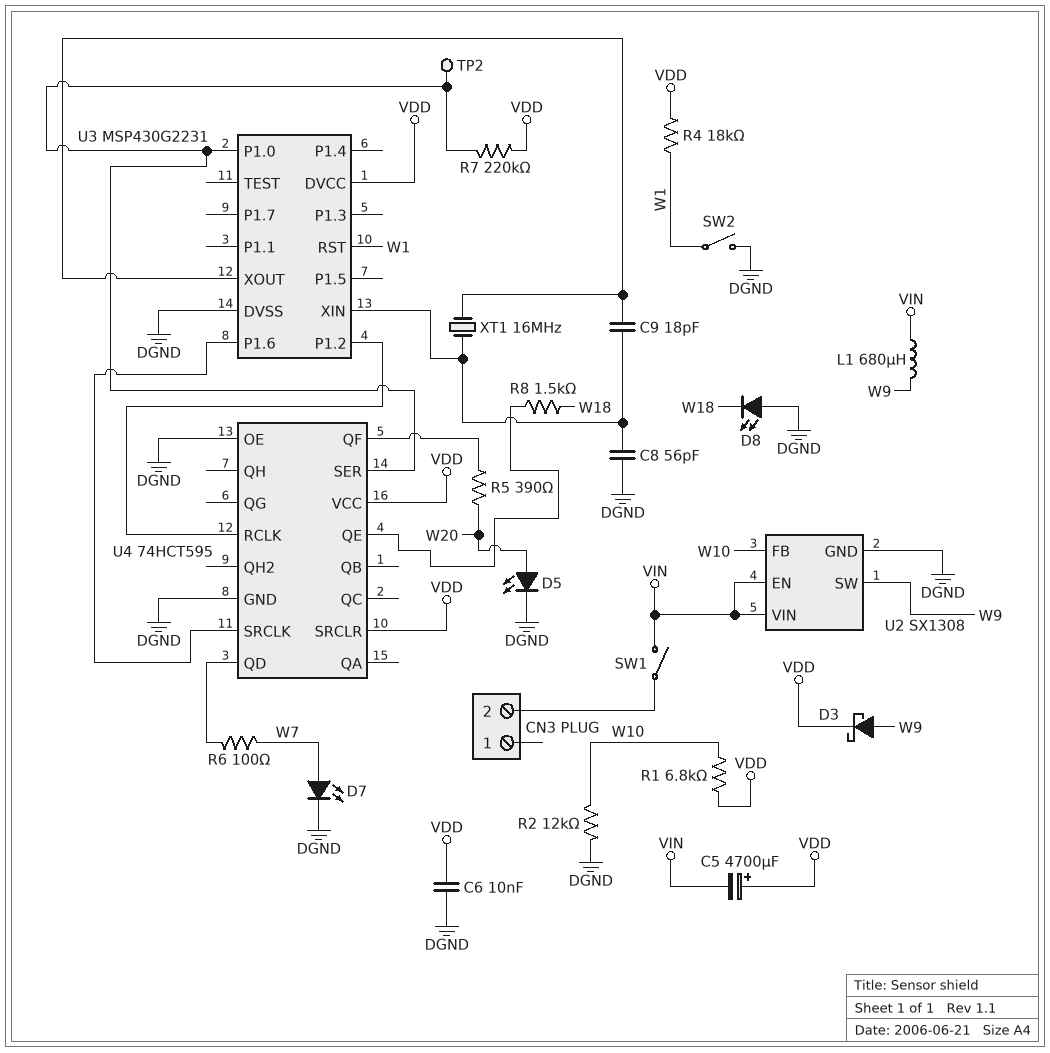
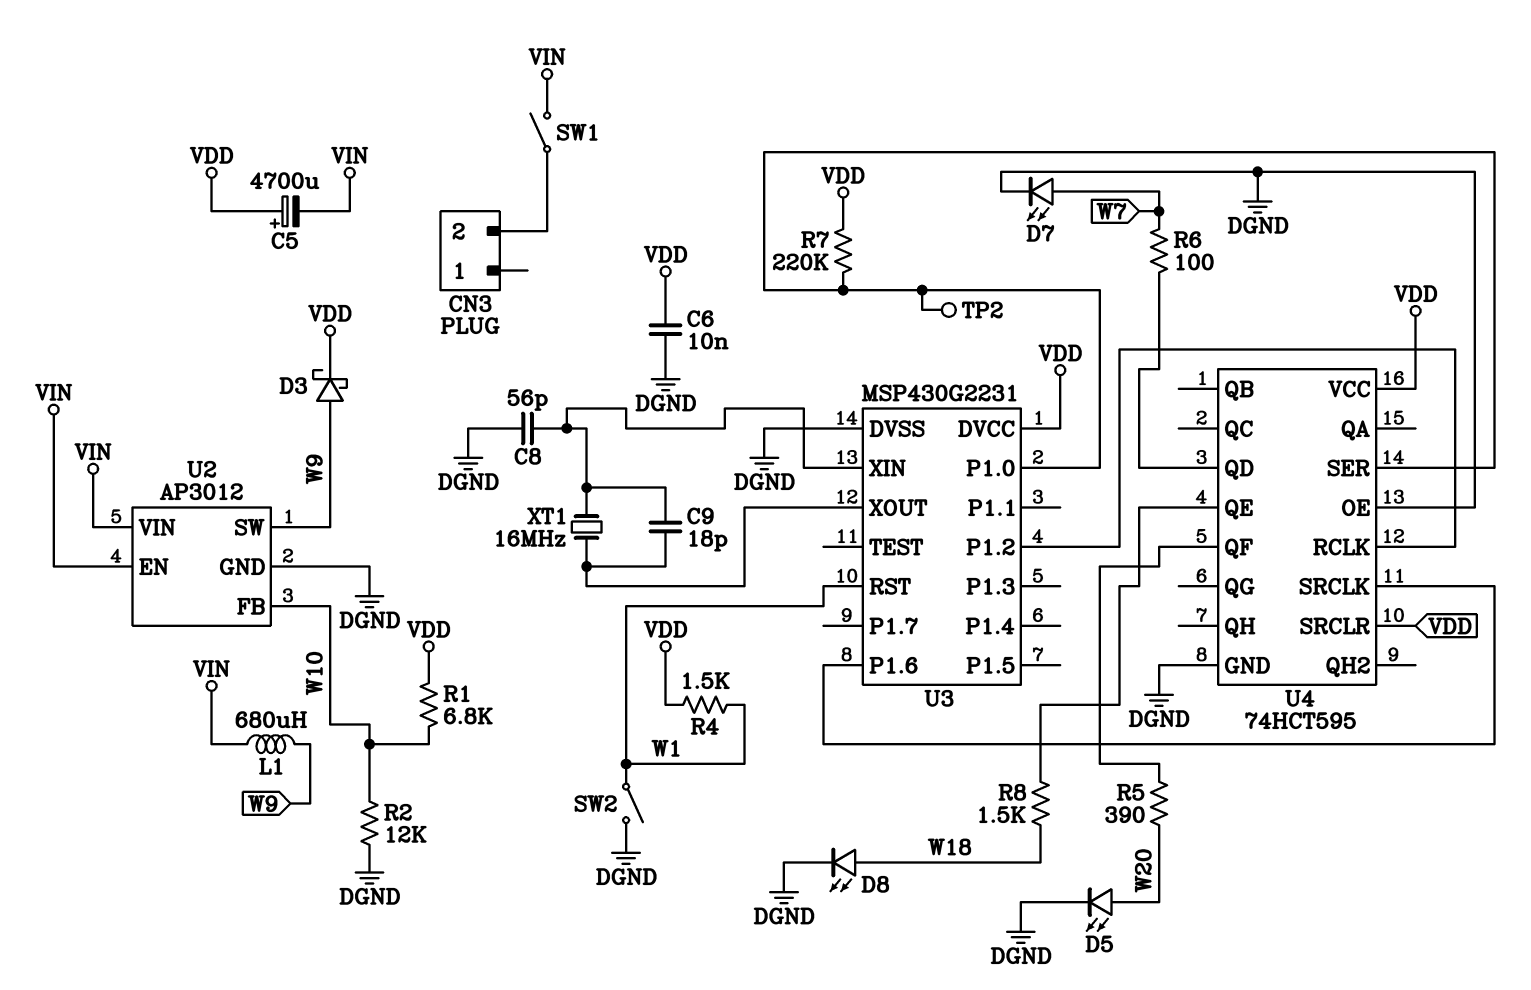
D8: LED (A DGND, K W18) -> LED (A W18, K DGND)
R4: 18k (VDD, W1) -> 1.5k (VDD, W1)
U2: SX1308 -> AP3012

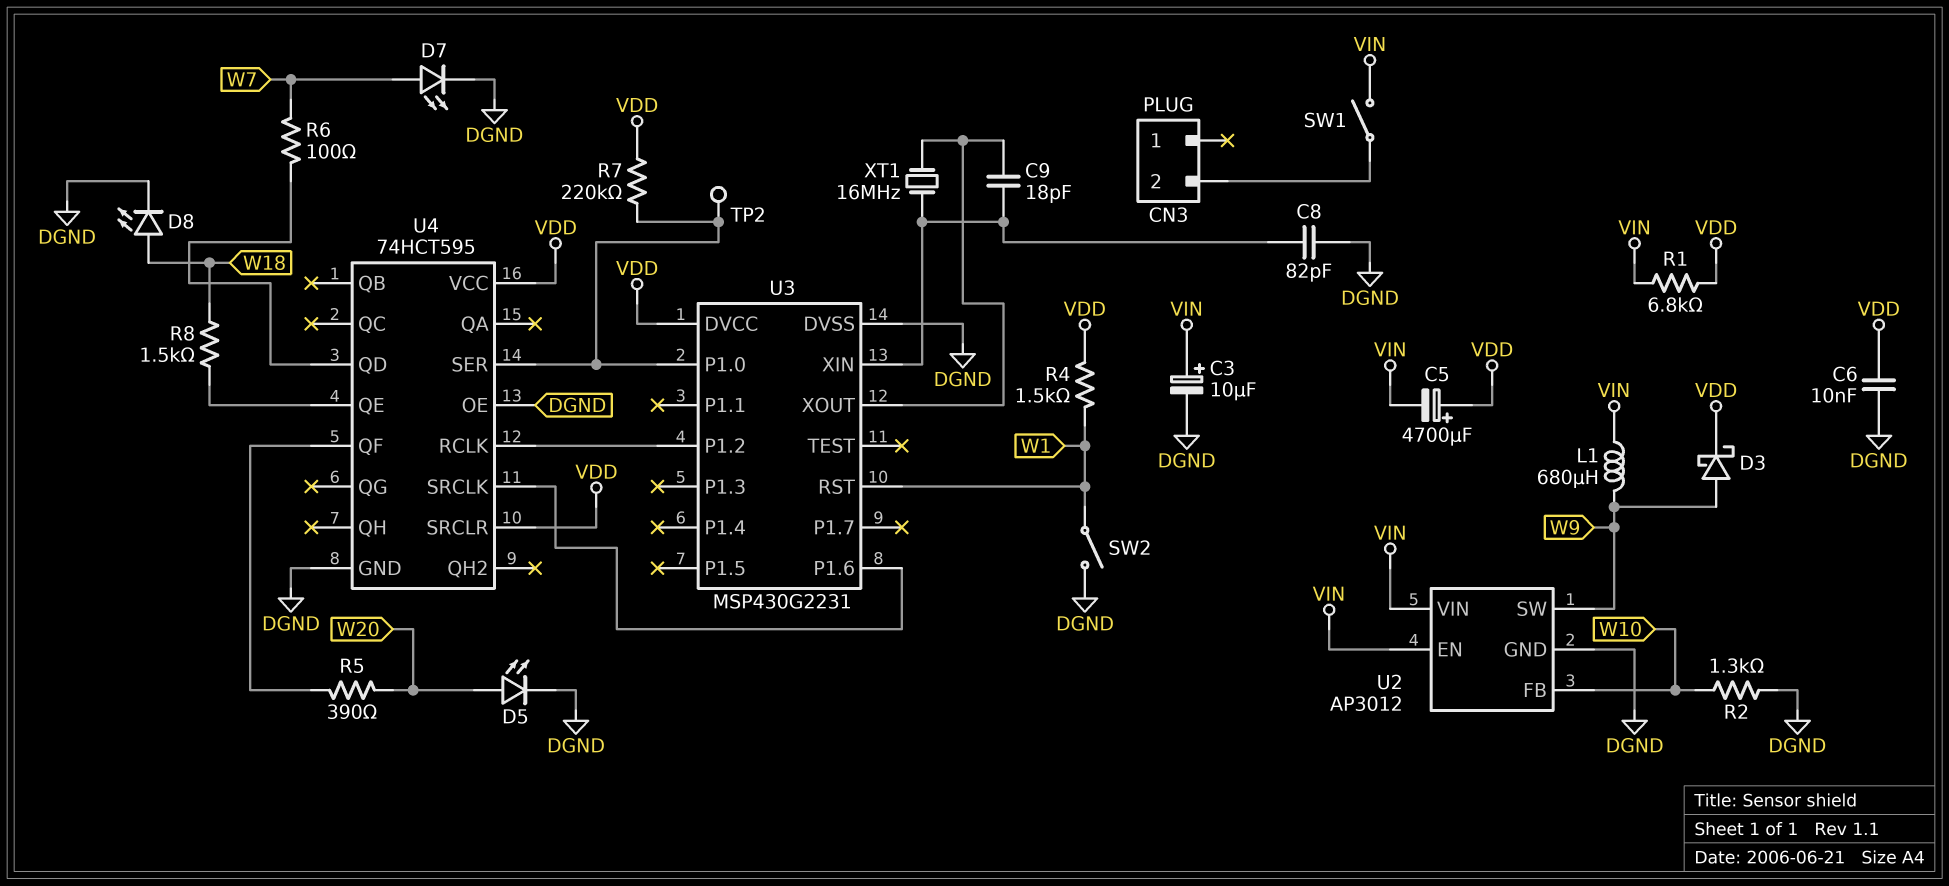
C3: none -> 10uF (plus VIN, minus DGND)
C8: 56pF (DGND, U3/XIN) -> 82pF (DGND, U3/XIN)
R1: 6.8k (VDD, W10) -> 6.8k (VDD, VIN)
R2: 12k (DGND, W10) -> 1.3k (DGND, W10)

